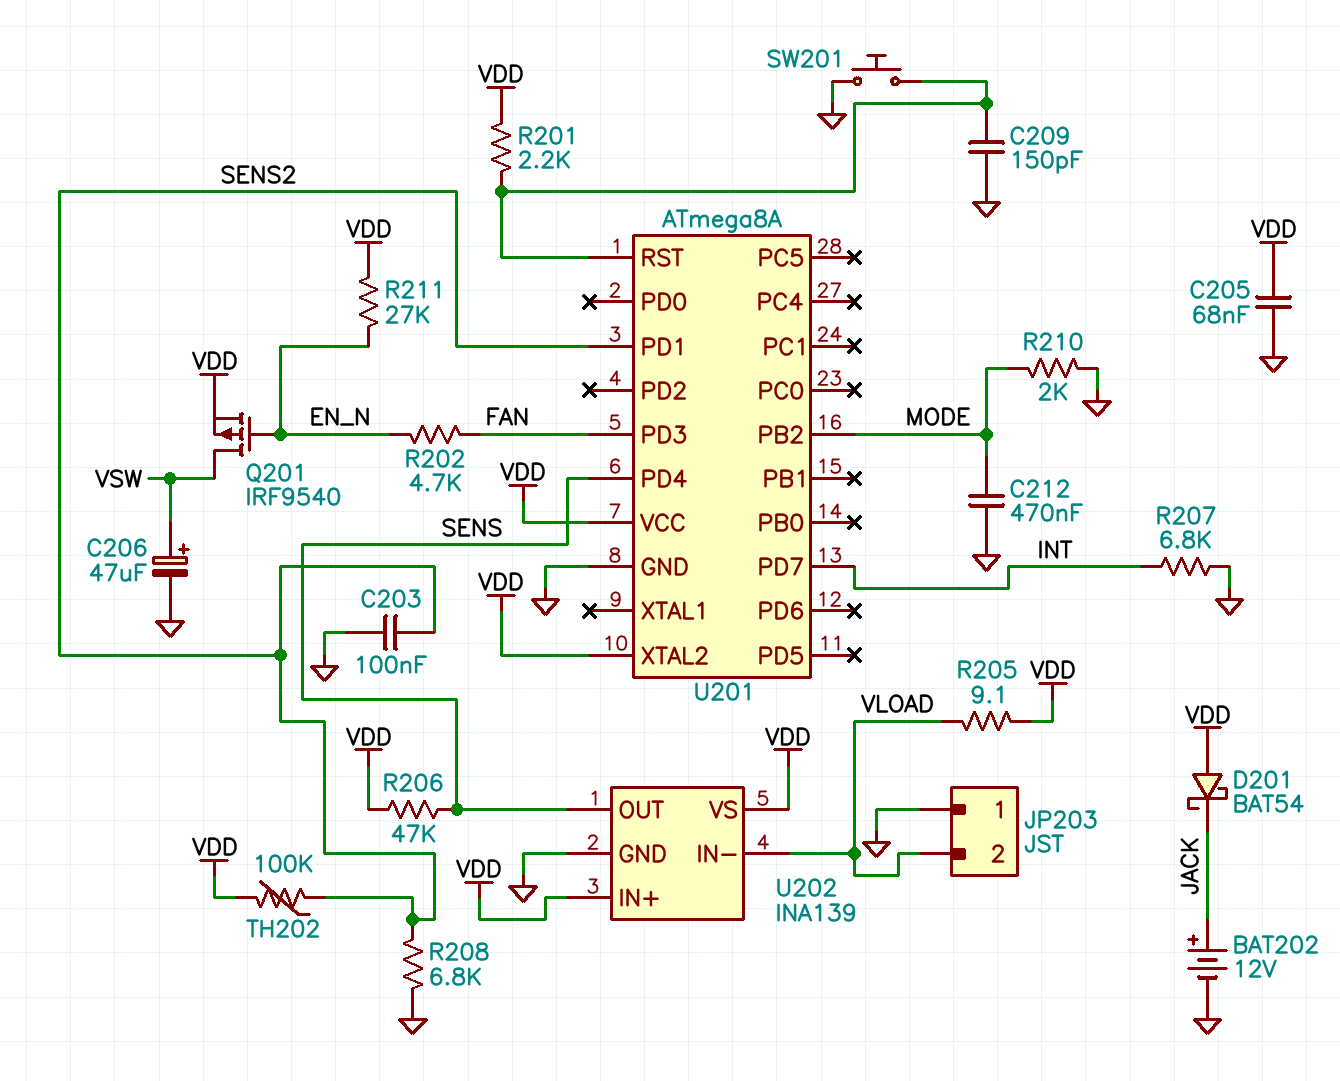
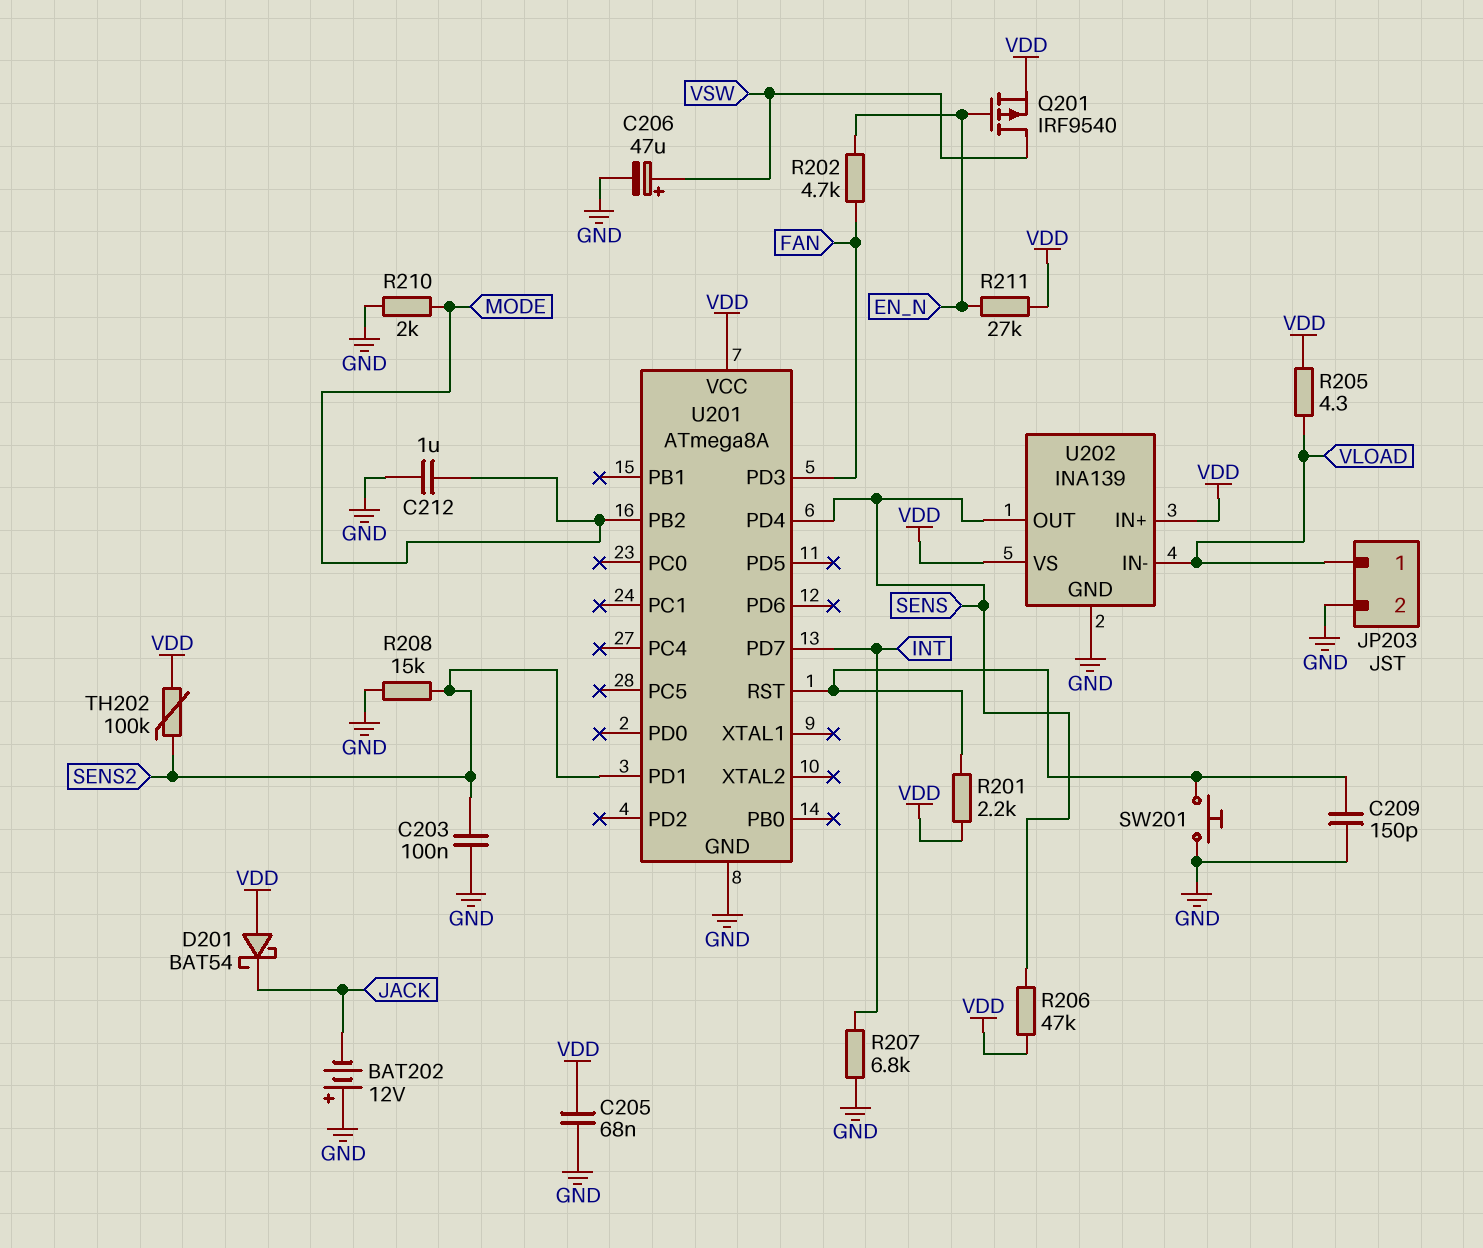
BAT202: 12V (plus JACK, minus GND) -> 12V (plus GND, minus JACK)
C212: 470nF (GND, MODE) -> 1uF (GND, MODE)
JP203 pin 1: GND -> VLOAD
JP203 pin 2: VLOAD -> GND
R205: 9.1 (VDD, VLOAD) -> 4.3 (VDD, VLOAD)
R208: 6.8k (GND, SENS2) -> 15k (GND, SENS2)
U201 pin XTAL2: VDD -> none

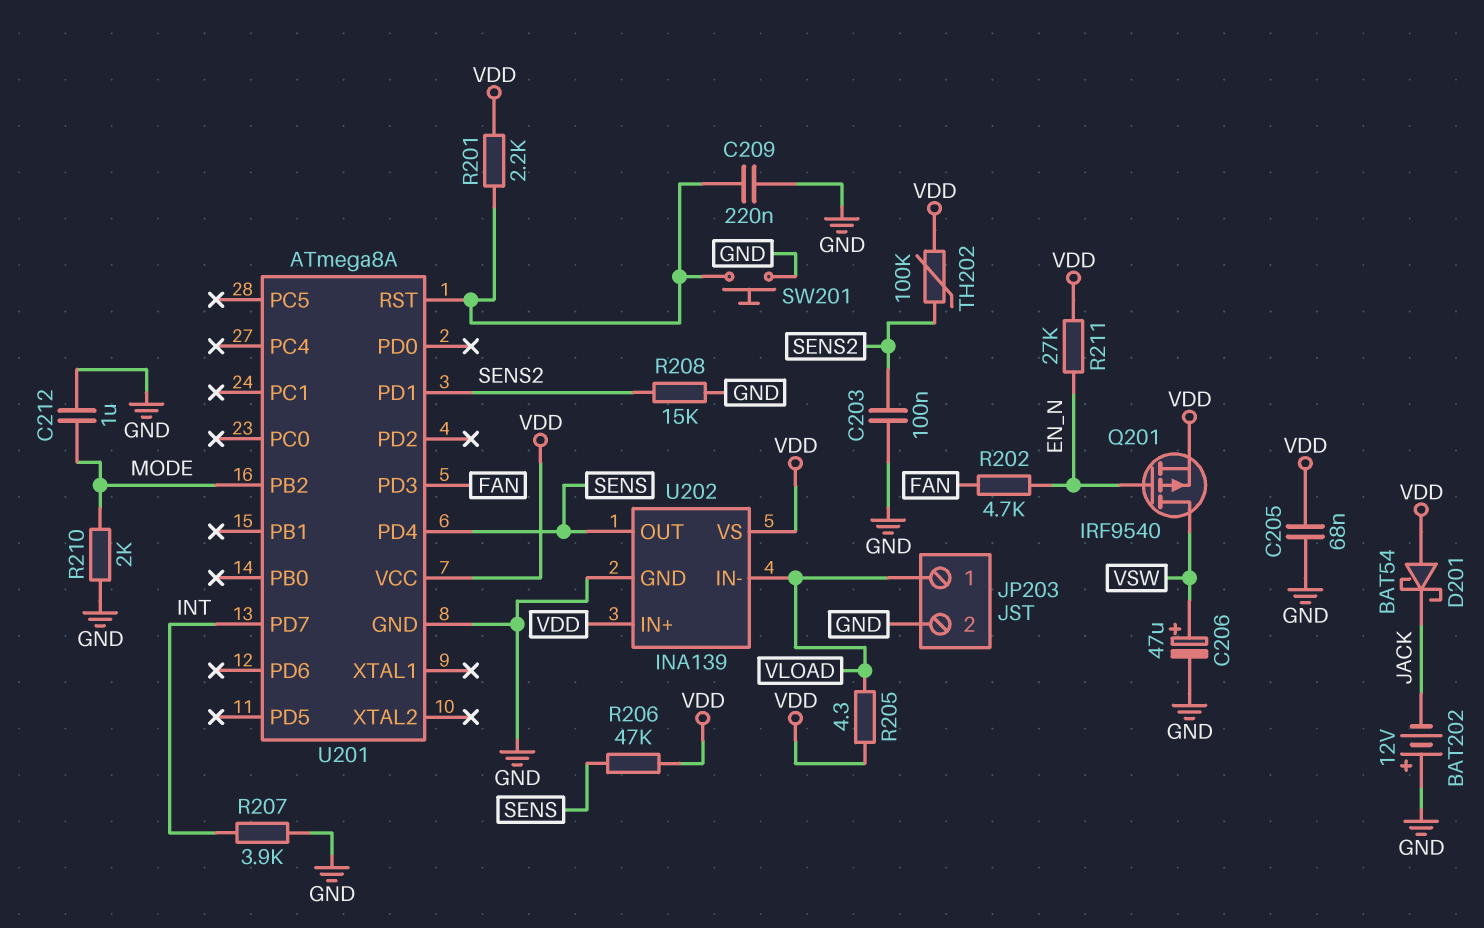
C209: 150pF (GND, U201/RST) -> 220nF (GND, U201/RST)
R207: 6.8k (GND, INT) -> 3.9k (GND, INT)

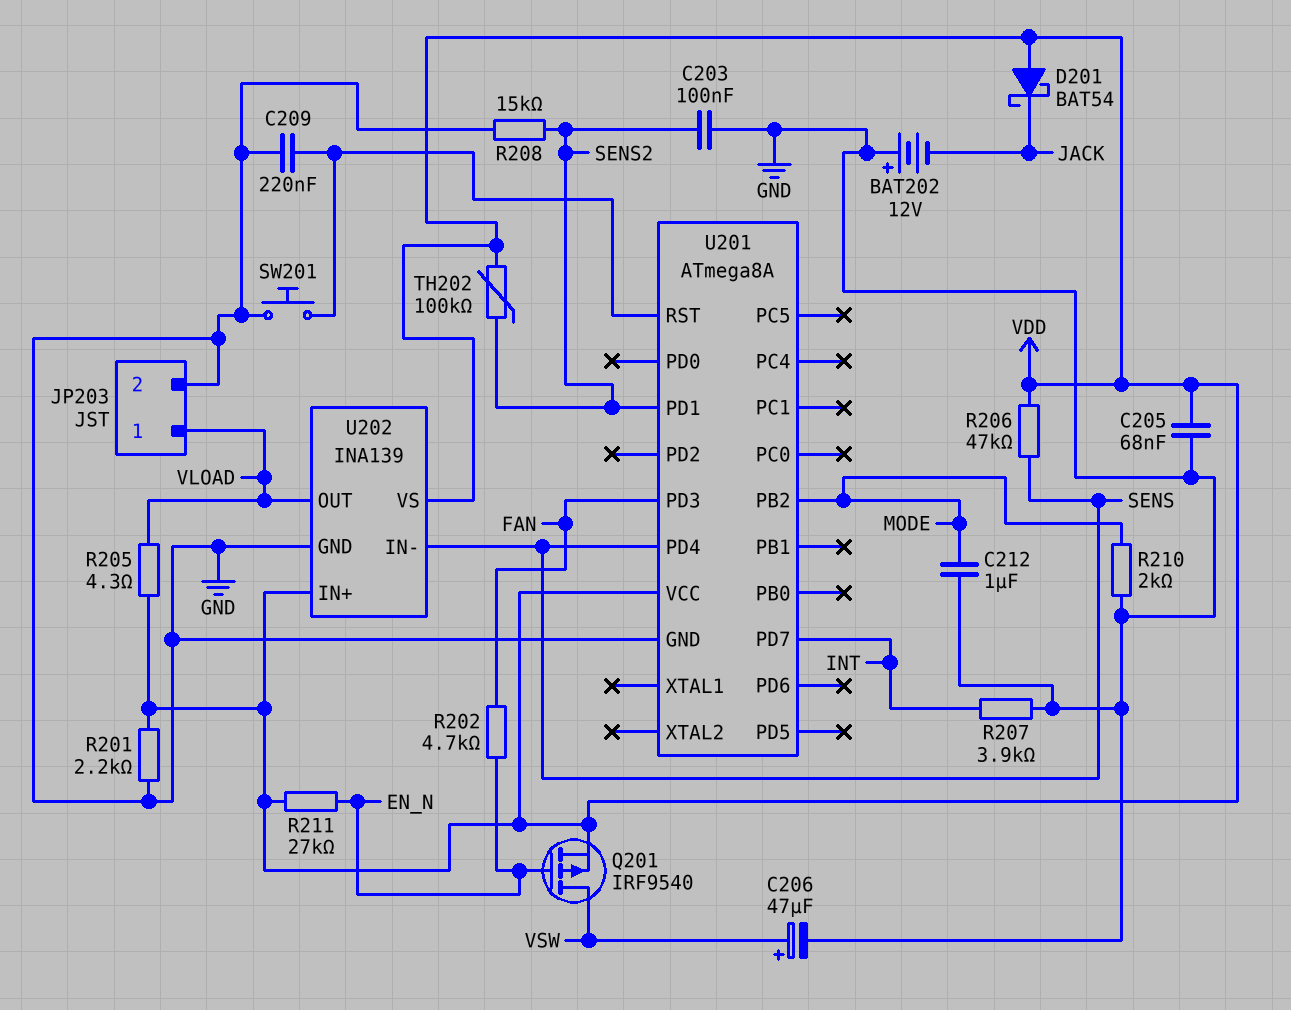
R201: 2.2k (U201/RST, VDD) -> 2.2k (GND, VDD)
U202 pin IN-: VLOAD -> SENS
U202 pin OUT: SENS -> VLOAD

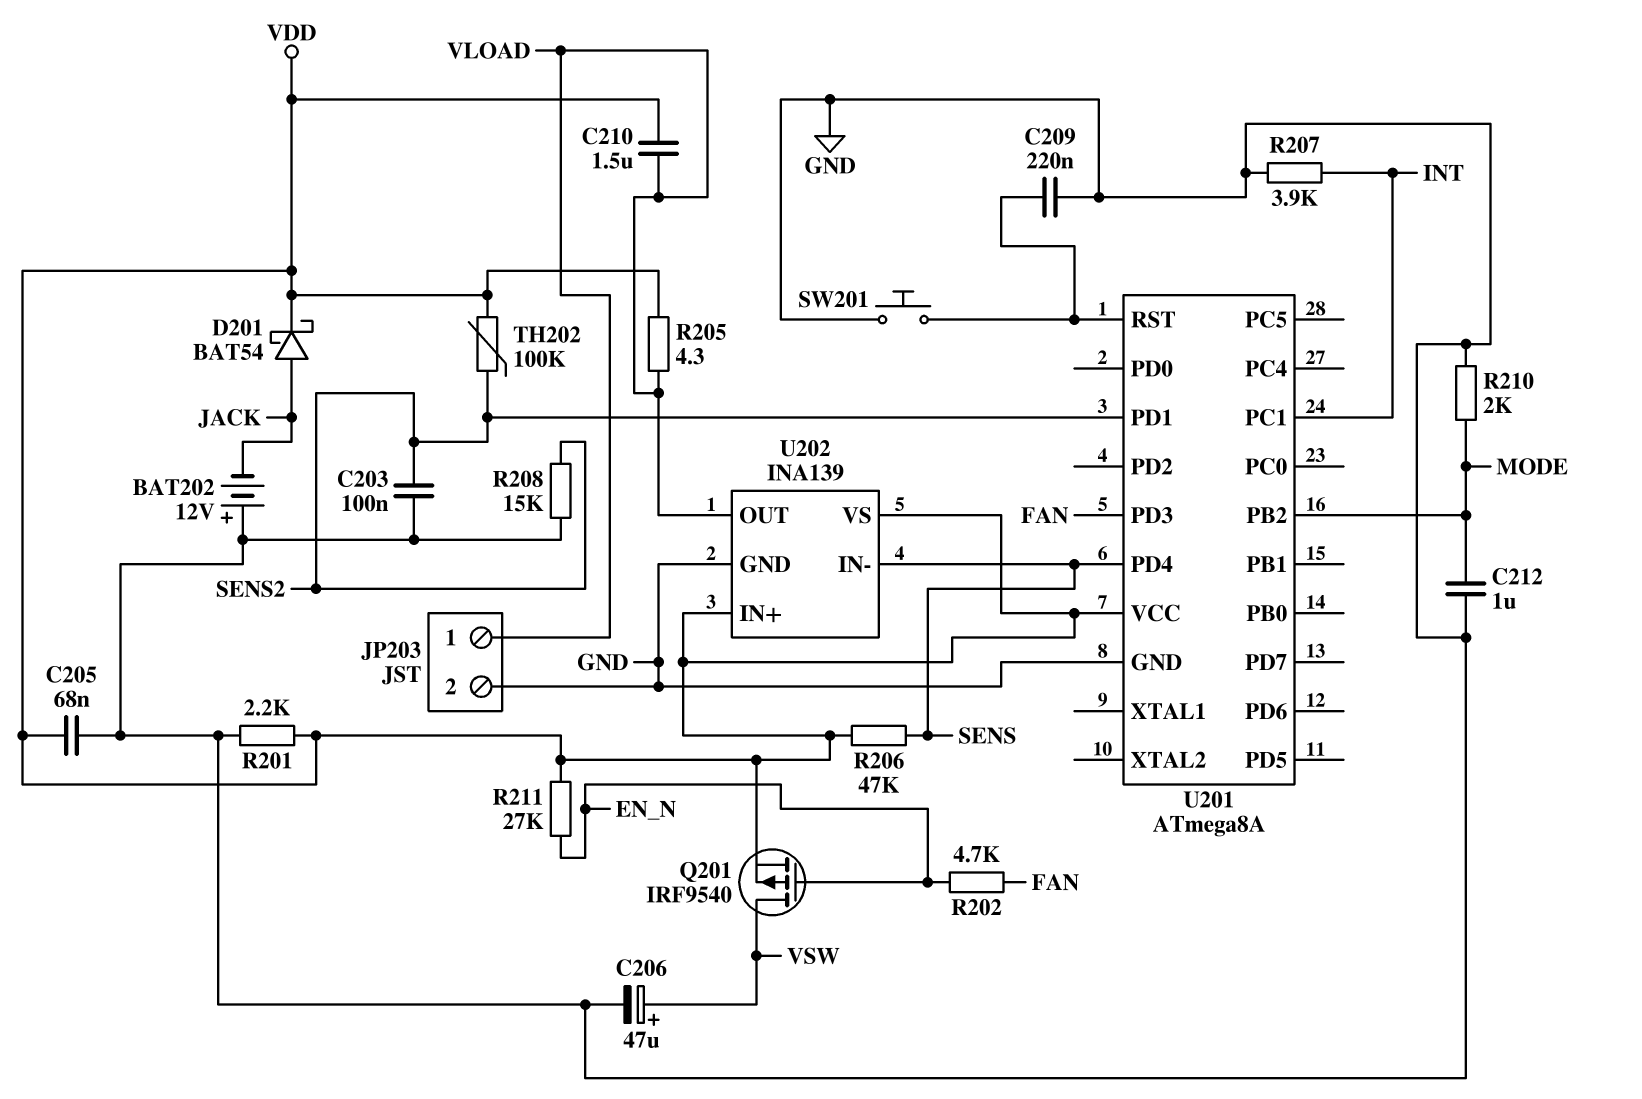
C210: none -> 1.5uF (VDD, VLOAD)
D201: schottky BAT54 (A VDD, K JACK) -> schottky BAT54 (A JACK, K VDD)
U201 pin PC1: none -> INT
U201 pin PD7: INT -> none

